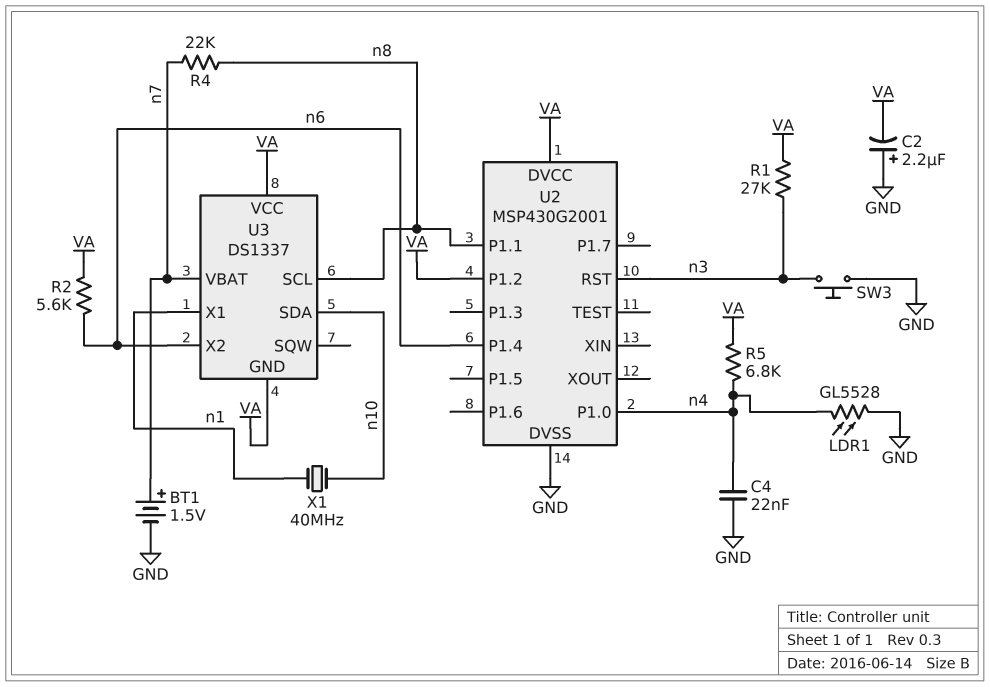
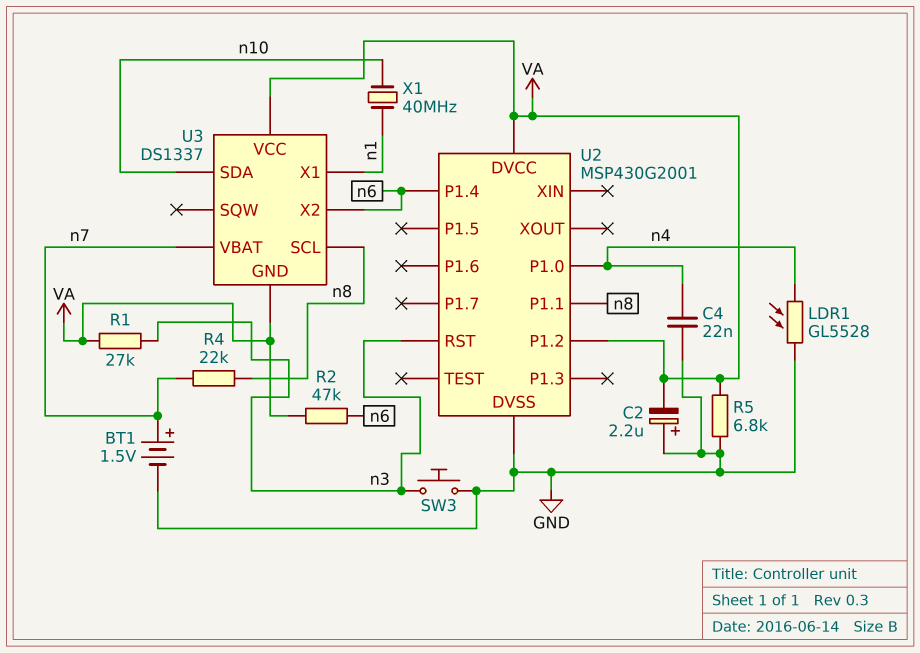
R2: 5.6k (VA, n6) -> 47k (VA, n6)
R5: 6.8k (VA, n4) -> 6.8k (GND, VA)

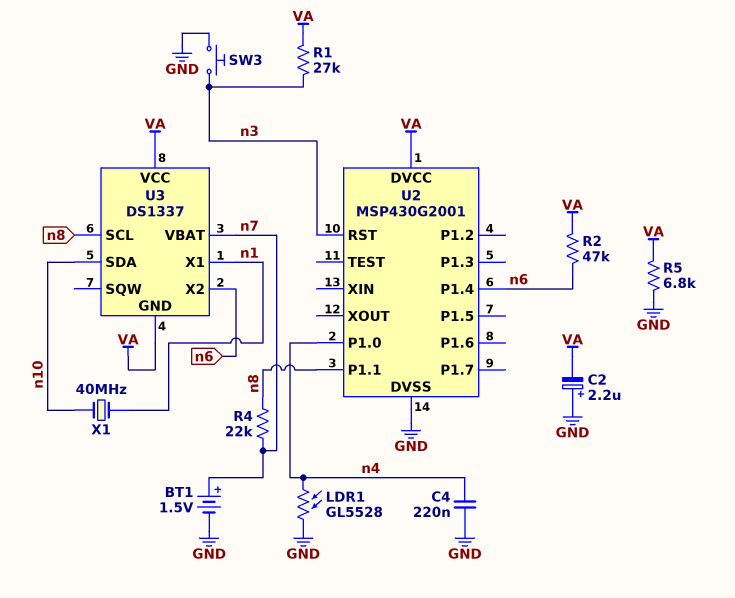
C4: 22nF (GND, n4) -> 220nF (GND, n4)
U2 pin P1.2: VA -> none

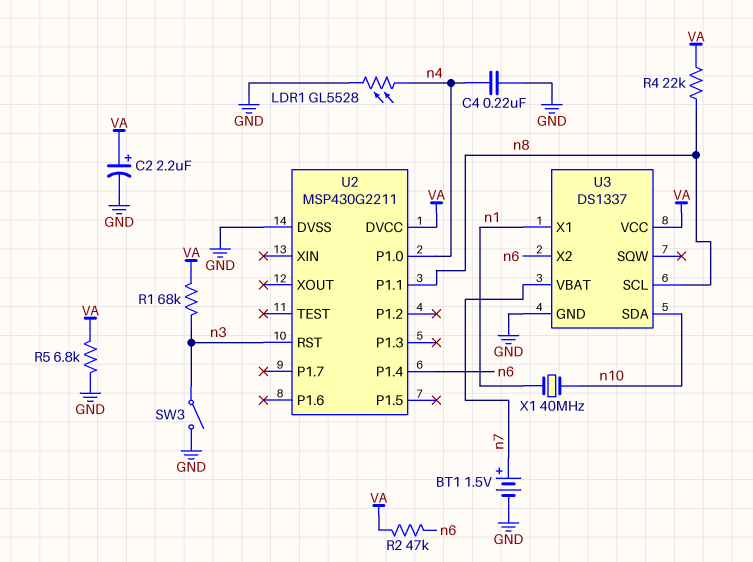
C2: 2.2uF (plus GND, minus VA) -> 2.2uF (plus VA, minus GND)
R1: 27k (VA, n3) -> 68k (VA, n3)
R4: 22k (n7, n8) -> 22k (VA, n8)
SW3: button (GND, n3) -> switch (GND, n3)
U2: MSP430G2001 -> MSP430G2211
U3 pin GND: VA -> GND

